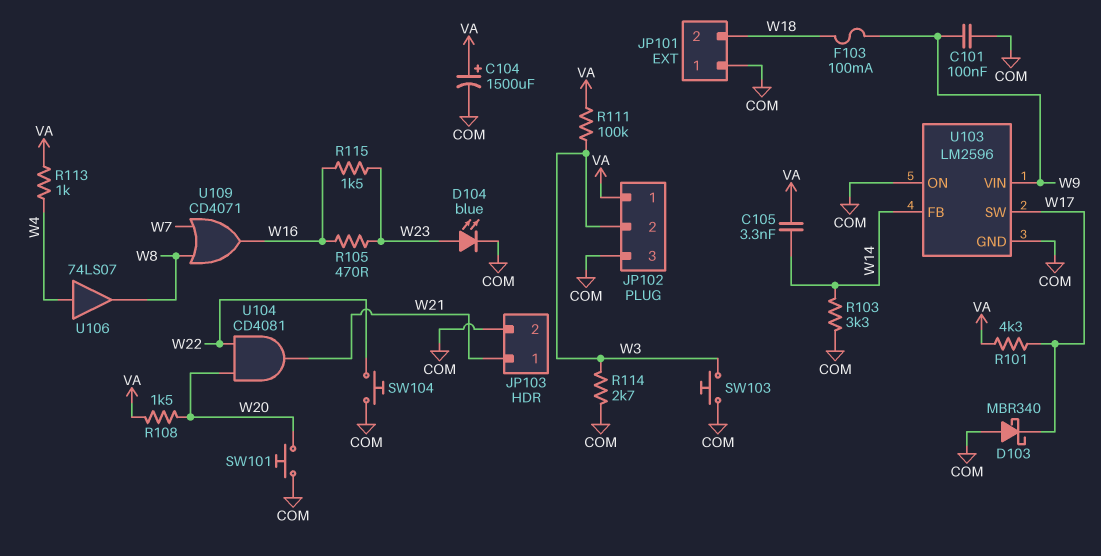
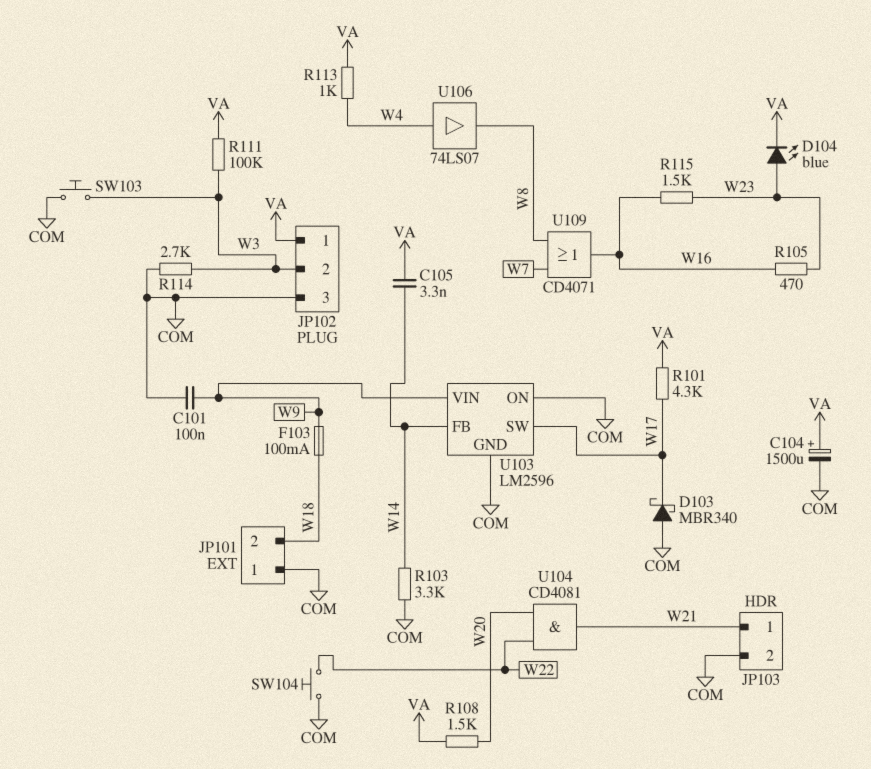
D104: LED blue (A W23, K COM) -> LED blue (A W23, K VA)
SW101: button (COM, W20) -> none

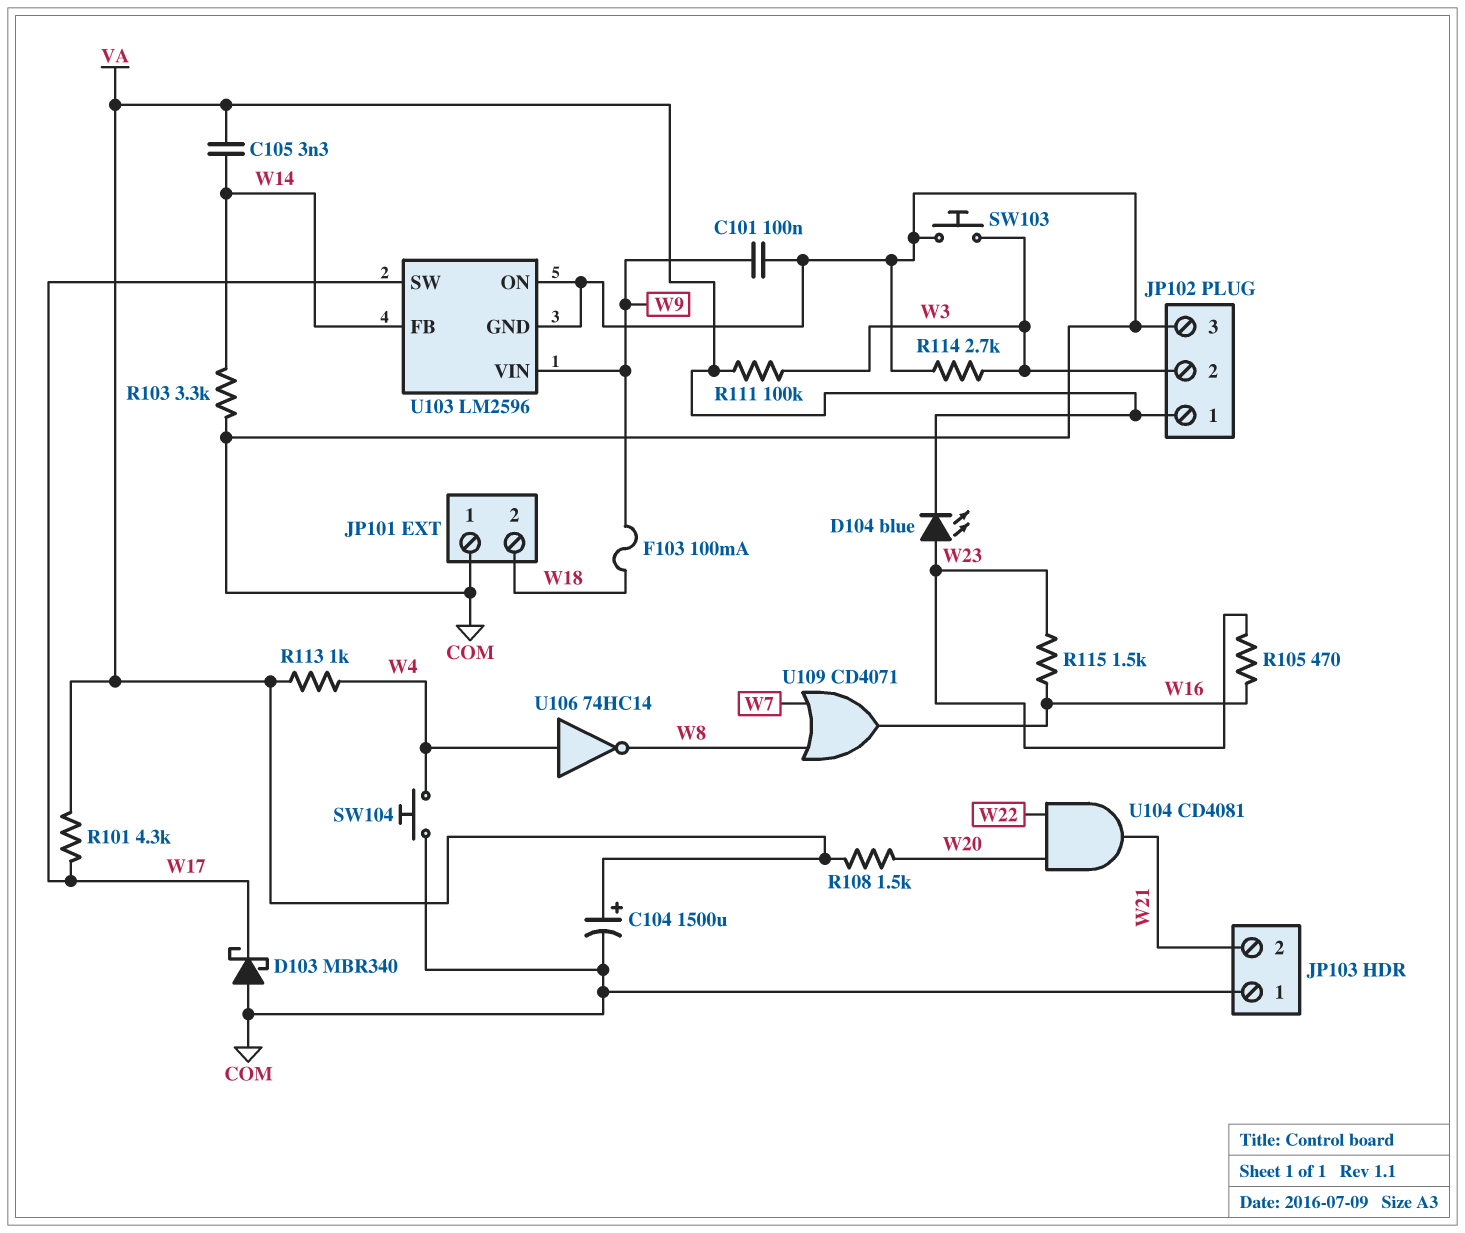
JP103 pin 1: W21 -> COM
JP103 pin 2: COM -> W21
SW104: button (COM, W22) -> button (COM, W4)
U106: buffer 74LS07 (in W4, out W8) -> NOT 74HC14 (in W4, out W8)

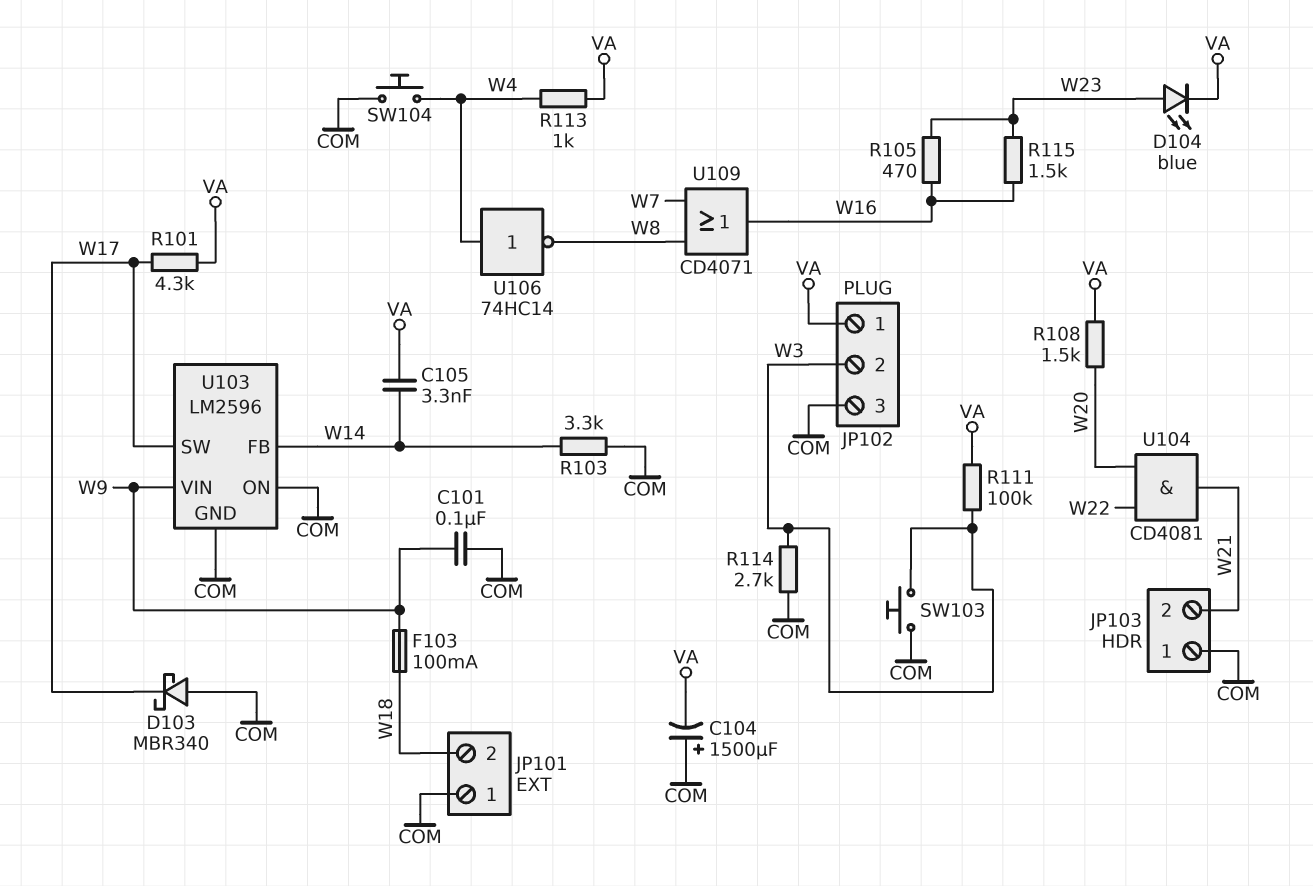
C104: 1500uF (plus VA, minus COM) -> 1500uF (plus COM, minus VA)

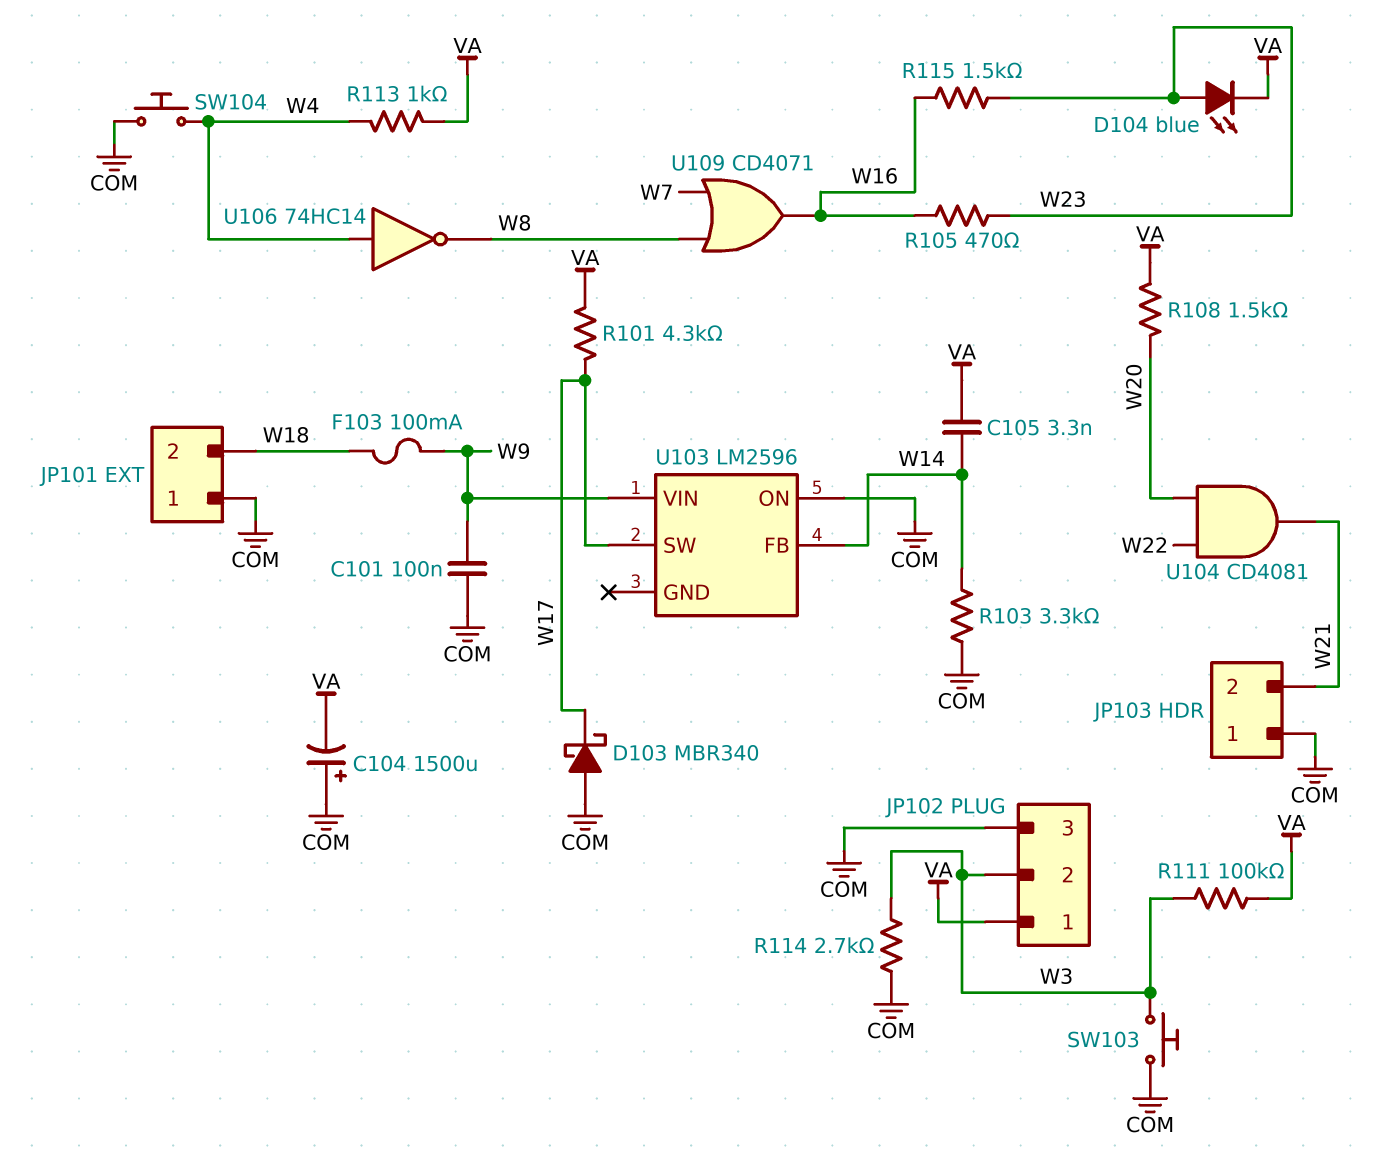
U103 pin GND: COM -> none

